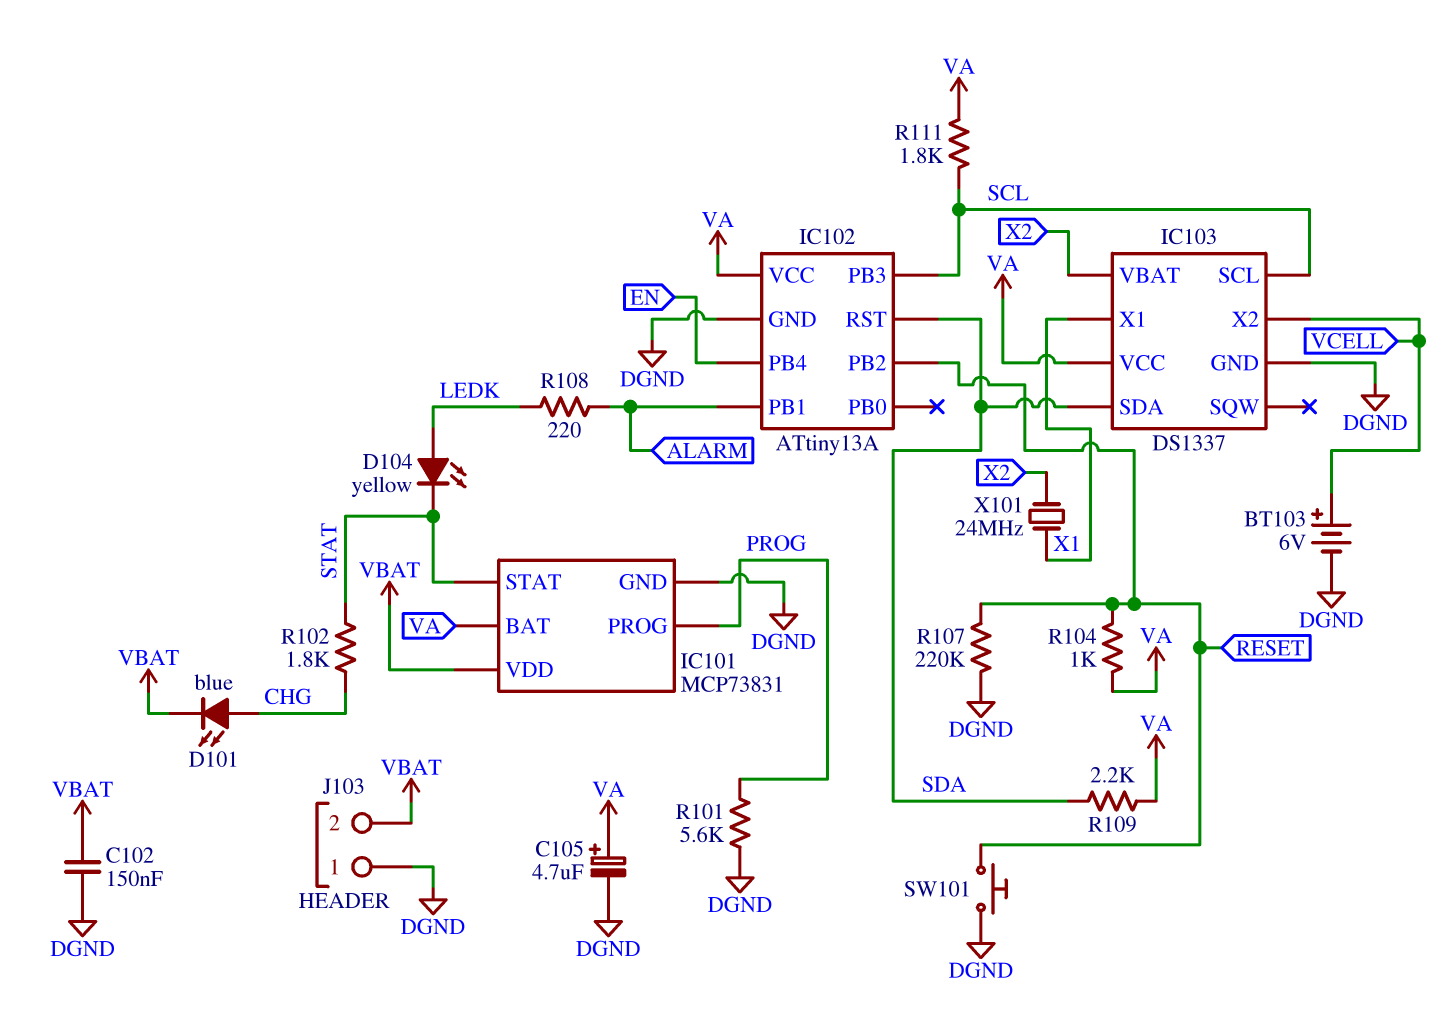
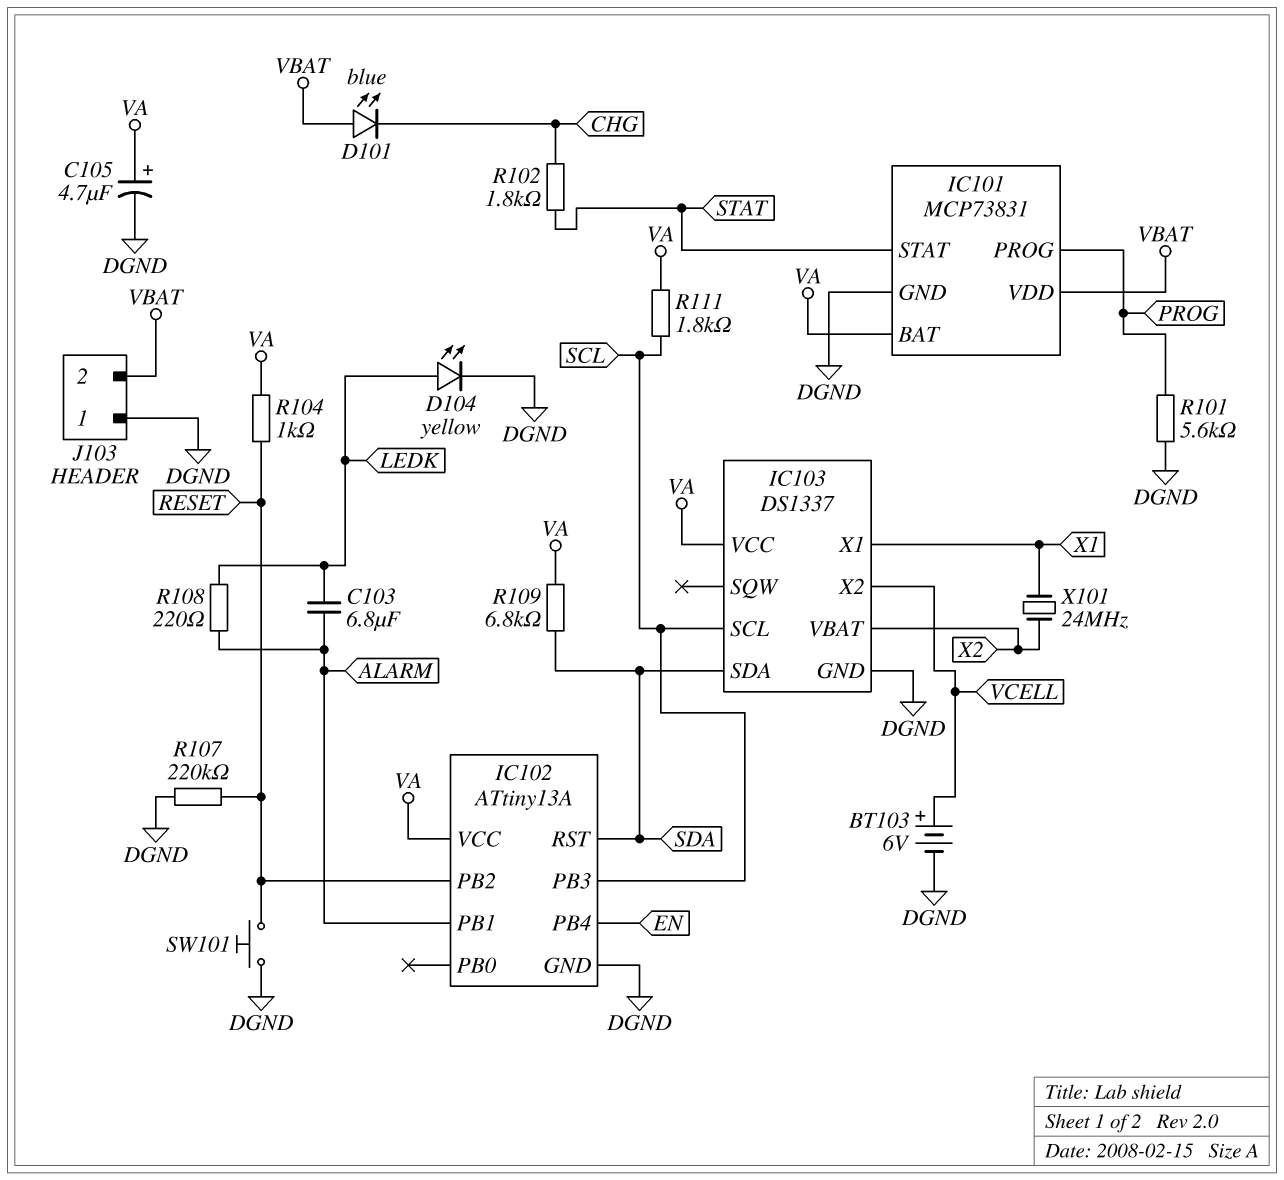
C102: 150nF (DGND, VBAT) -> none
C103: none -> 6.8uF (ALARM, LEDK)
D101: LED blue (A CHG, K VBAT) -> LED blue (A VBAT, K CHG)
D104: LED yellow (A LEDK, K STAT) -> LED yellow (A LEDK, K DGND)
R109: 2.2k (SDA, VA) -> 6.8k (SDA, VA)

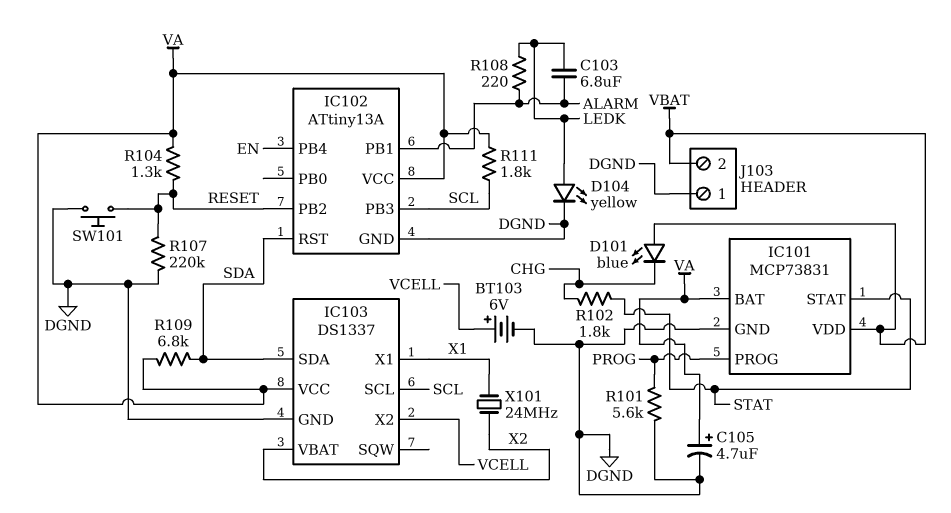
R104: 1k (RESET, VA) -> 1.3k (RESET, VA)

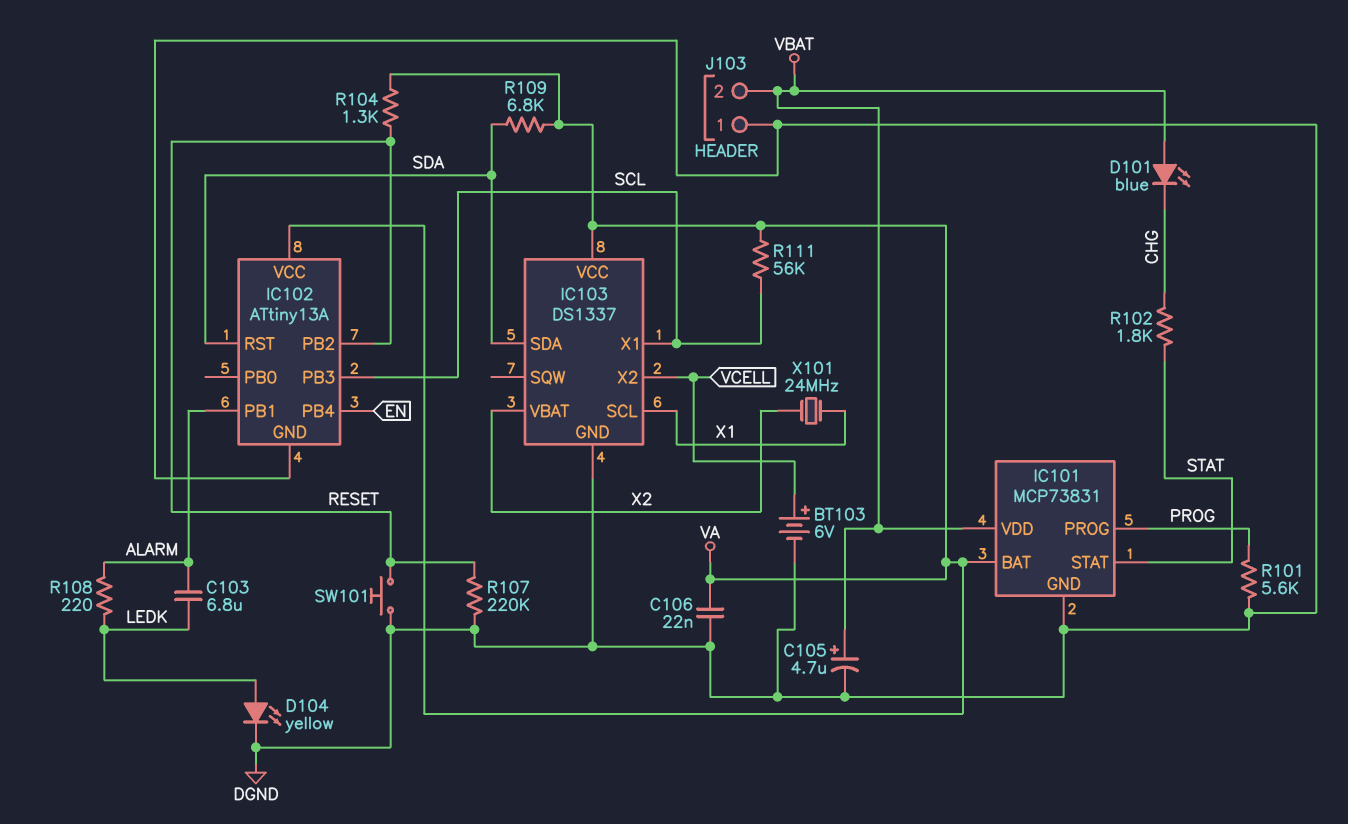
C105: 4.7uF (plus VA, minus DGND) -> 4.7uF (plus VBAT, minus DGND)
C106: none -> 22nF (DGND, VA)
IC103 pin SCL: SCL -> X1
IC103 pin X1: X1 -> SCL
R111: 1.8k (SCL, VA) -> 56k (SCL, VA)

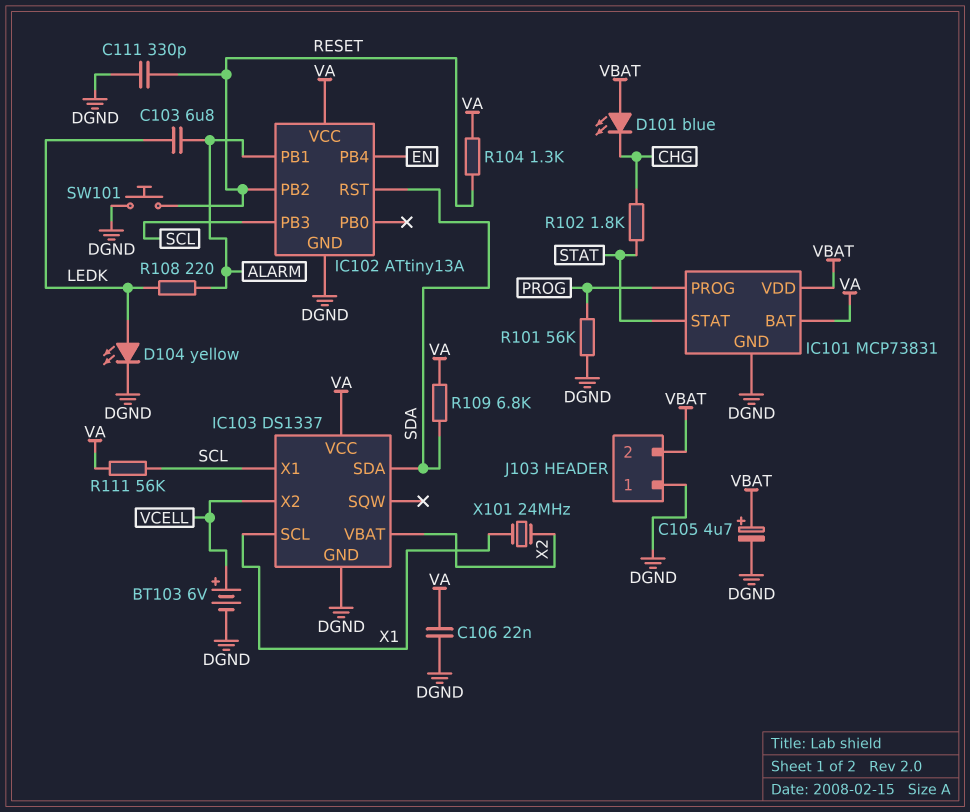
C111: none -> 330pF (DGND, RESET)
R101: 5.6k (DGND, PROG) -> 56k (DGND, PROG)
R107: 220k (DGND, RESET) -> none

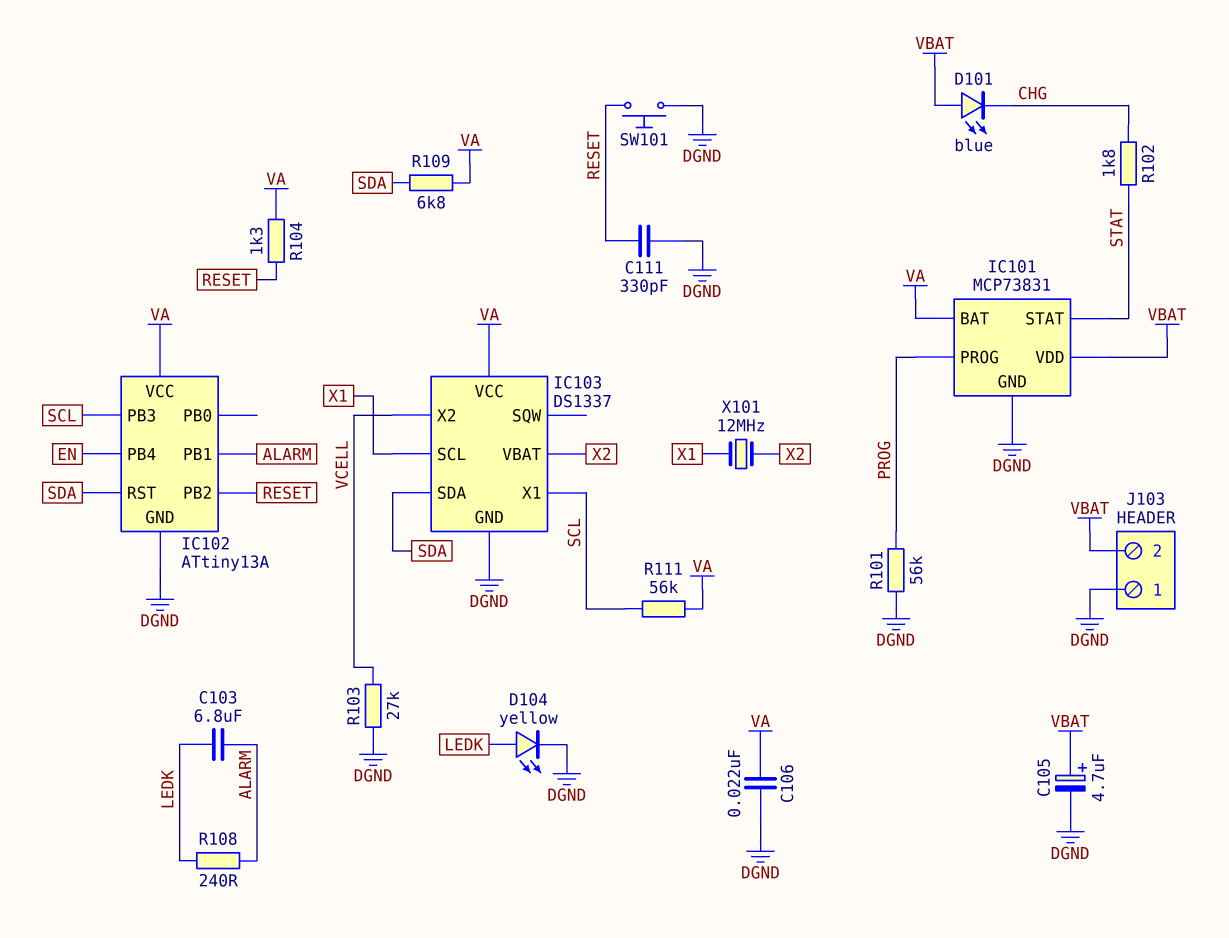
BT103: 6V (plus VCELL, minus DGND) -> none
R103: none -> 27k (DGND, VCELL)
R108: 220 (ALARM, LEDK) -> 240 (ALARM, LEDK)
X101: 24MHz (X1, X2) -> 12MHz (X1, X2)

